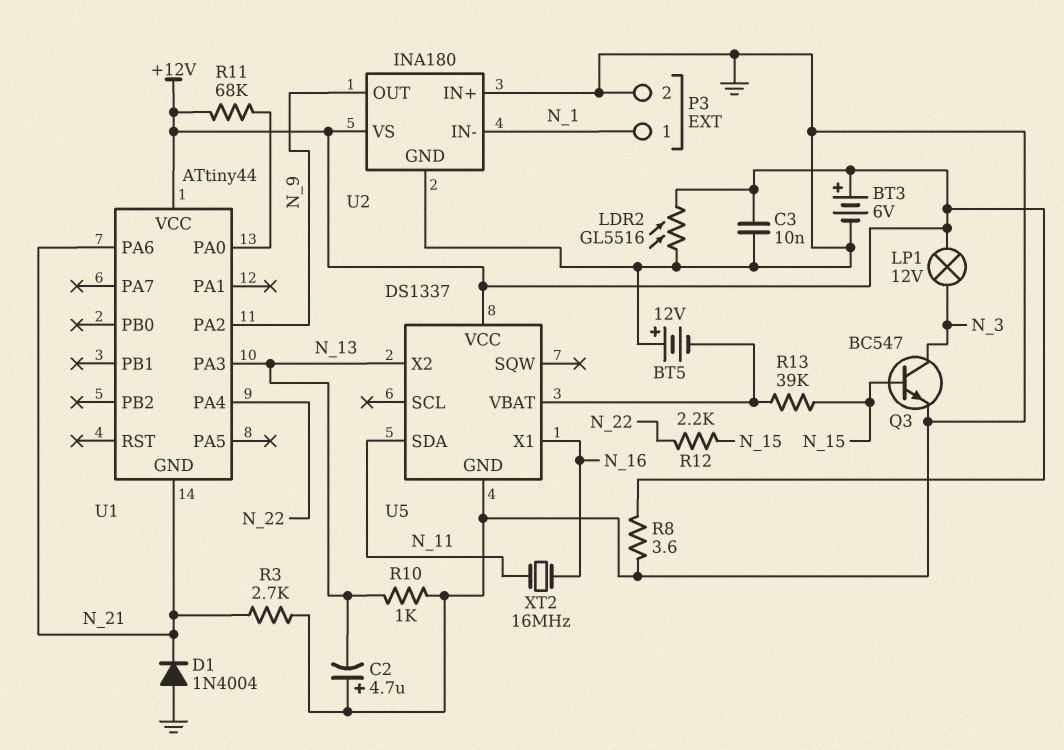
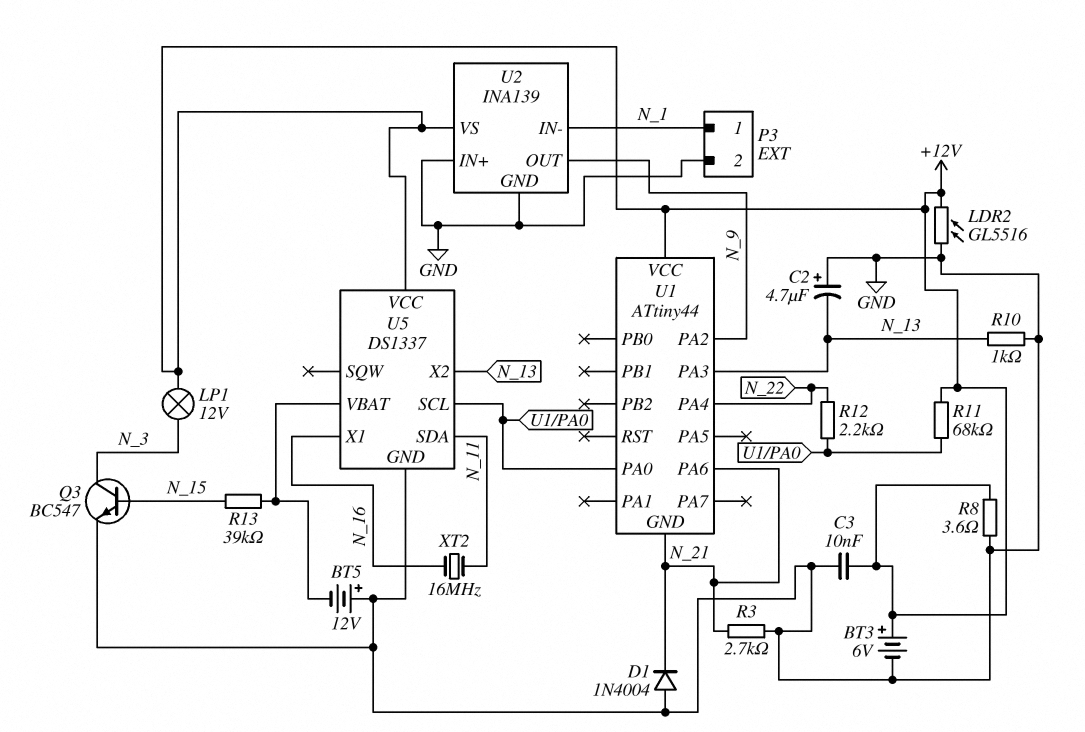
R12: 2.2k (N_15, N_22) -> 2.2k (N_22, U1/PA0)
U2: INA180 -> INA139
U5 pin SCL: none -> U1/PA0

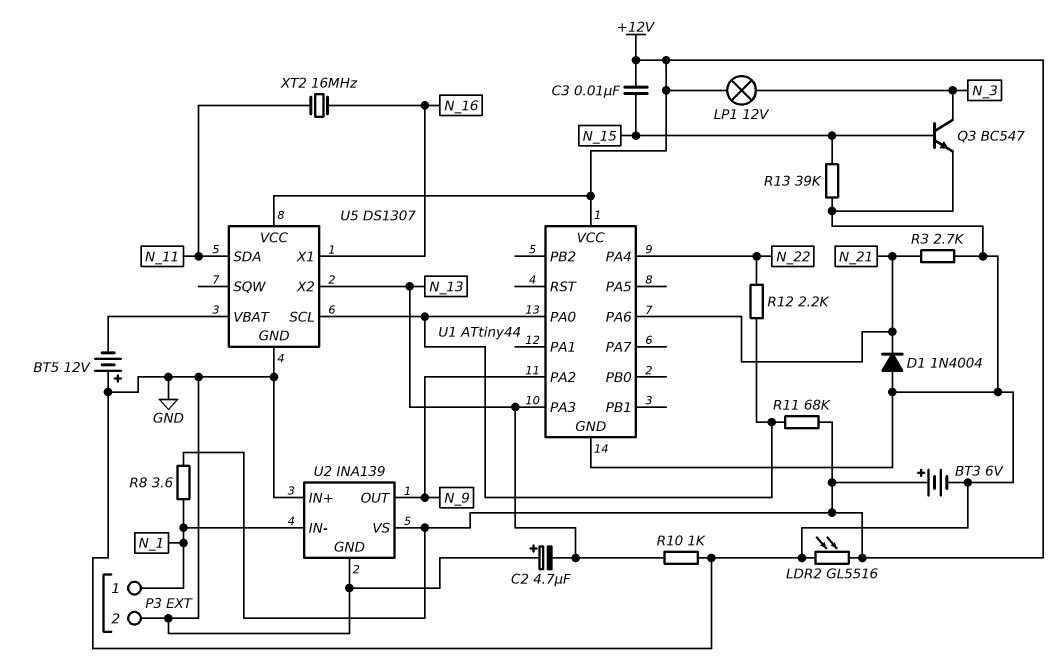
C3: 10nF (+12V, GND) -> 10nF (+12V, N_15)
R8: 3.6 (+12V, GND) -> 3.6 (+12V, N_1)
R13: 39k (N_15, U5/VBAT) -> 39k (GND, N_15)
U1 pin GND: N_21 -> GND
U5: DS1337 -> DS1307

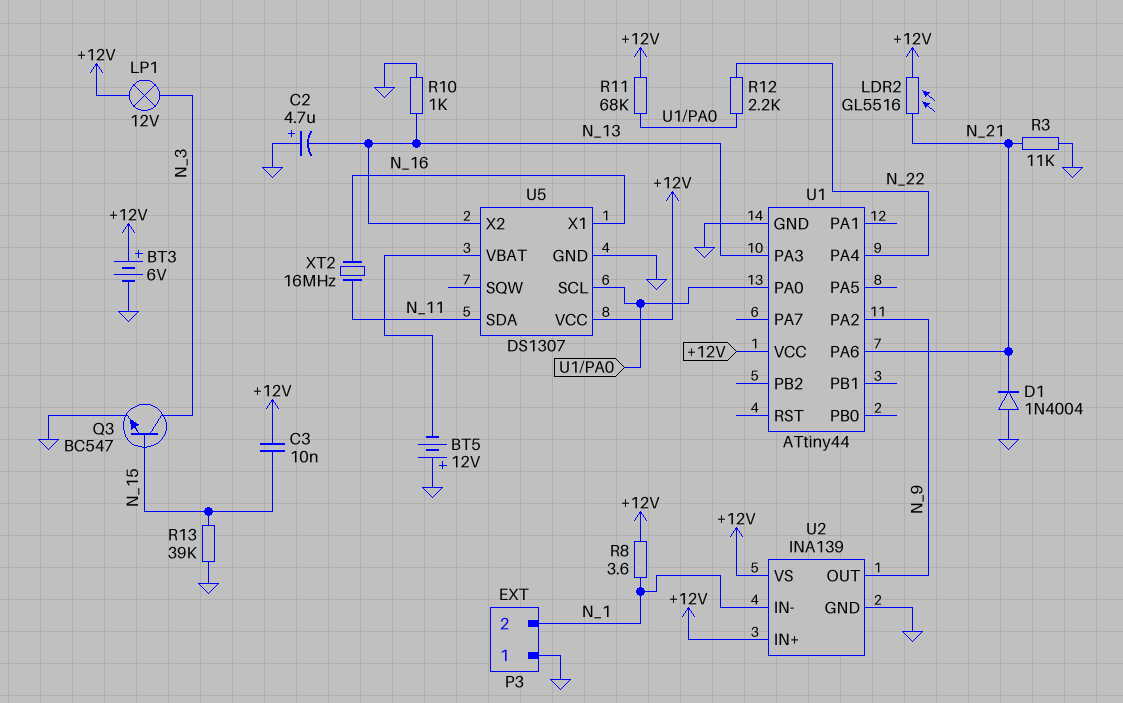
LDR2: GL5516 (+12V, GND) -> GL5516 (+12V, N_21)
P3 pin 1: N_1 -> GND
P3 pin 2: GND -> N_1
R3: 2.7k (GND, N_21) -> 11k (GND, N_21)
U2 pin IN+: GND -> +12V

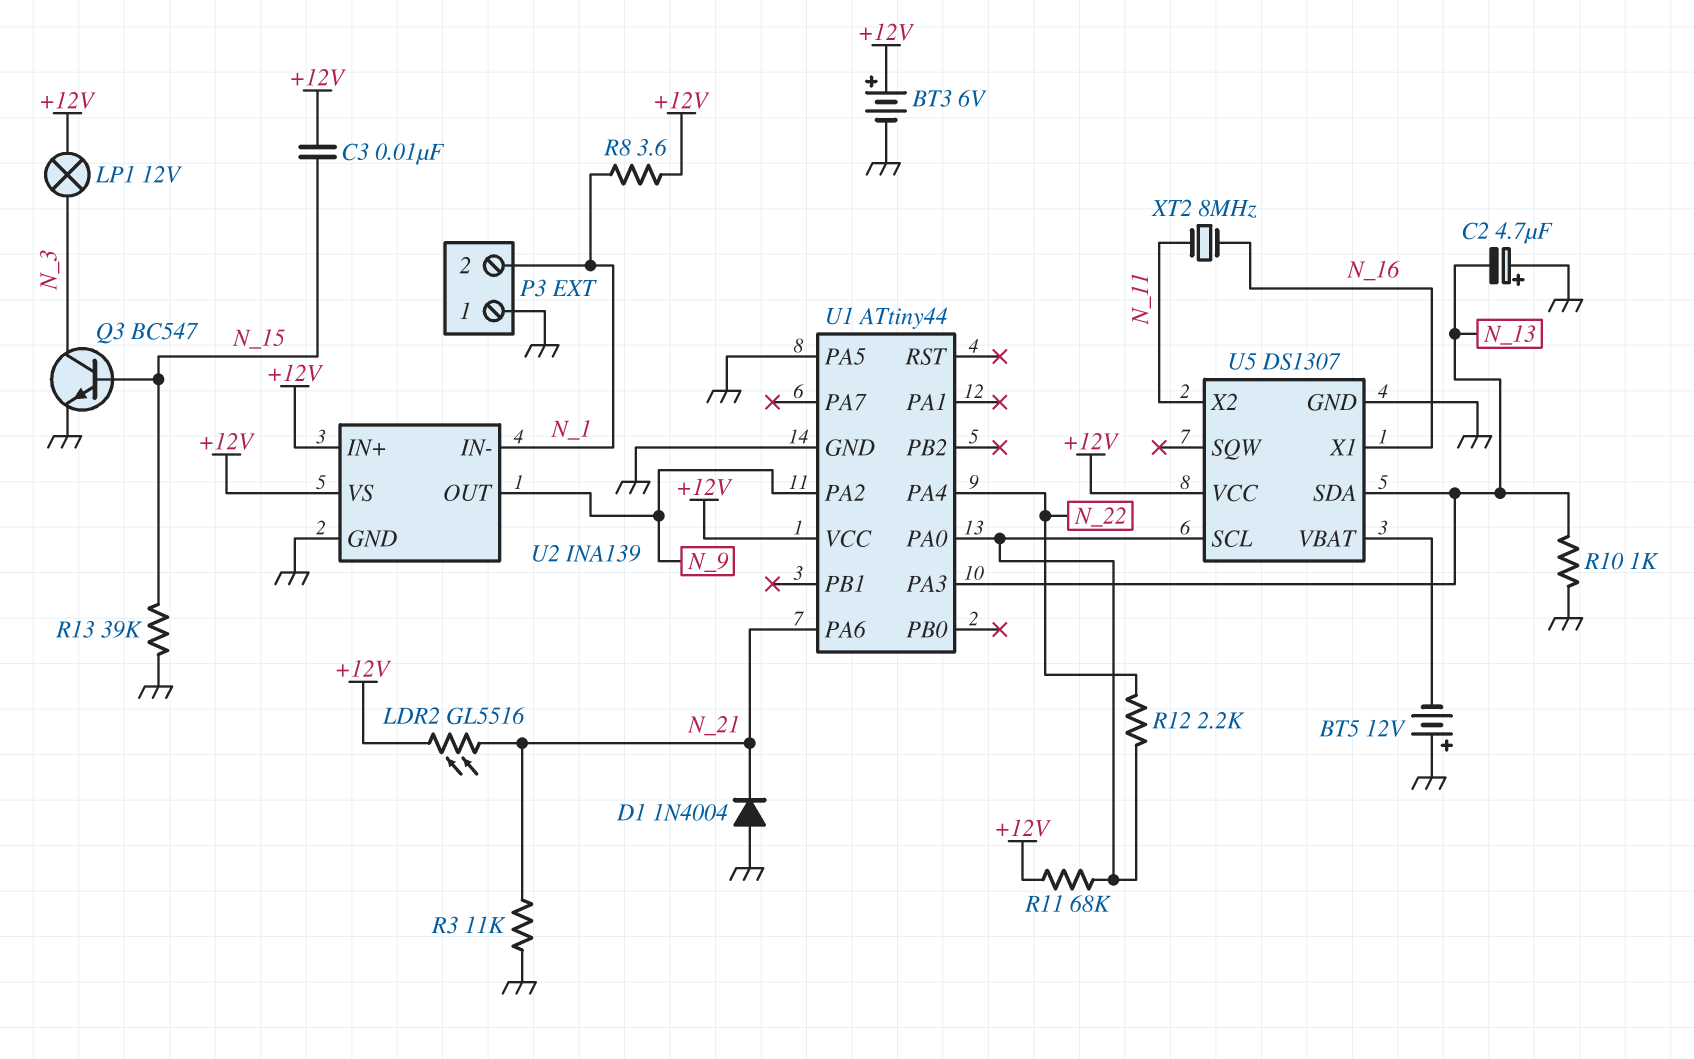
U1 pin PA5: none -> GND
U5 pin SDA: N_11 -> N_13
U5 pin X2: N_13 -> N_11
XT2: 16MHz (N_11, N_16) -> 8MHz (N_11, N_16)

